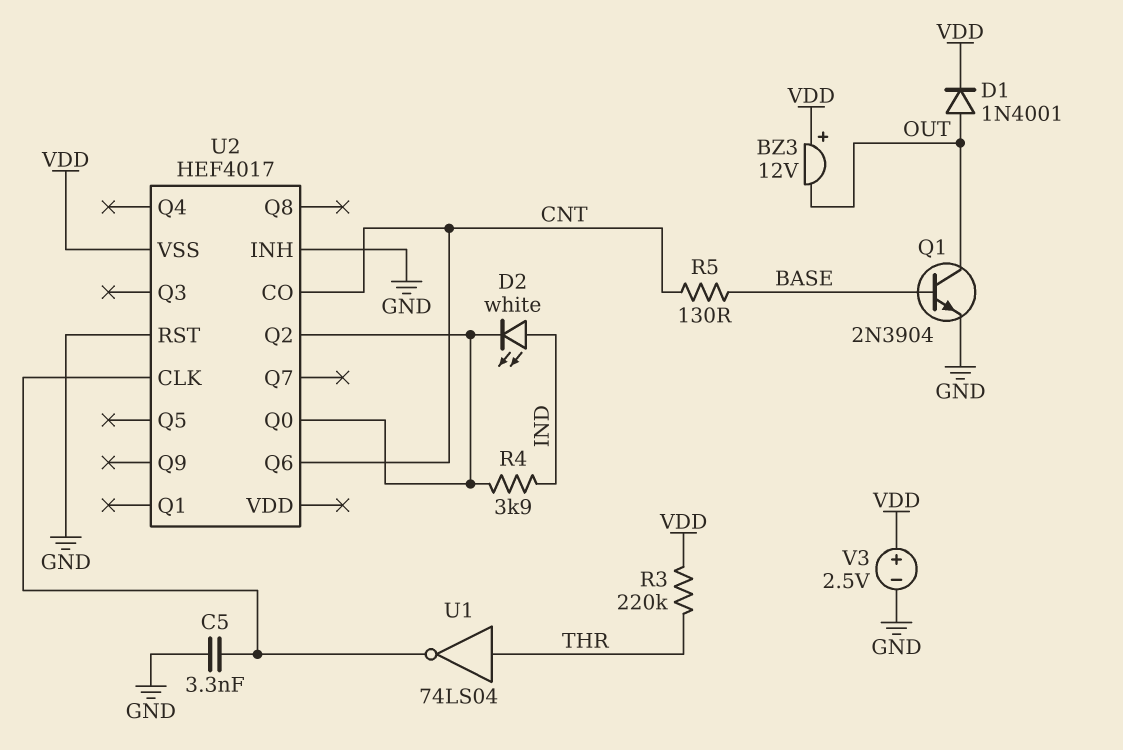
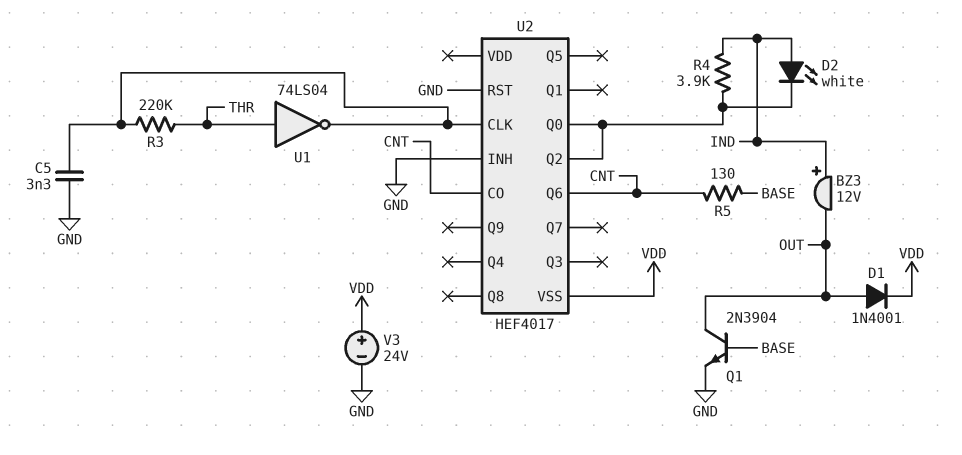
BZ3: buzzer 12V (plus VDD, minus OUT) -> buzzer 12V (plus IND, minus OUT)
R3: 220k (THR, VDD) -> 220k (THR, U2/CLK)
V3: 2.5V (plus VDD, minus GND) -> 24V (plus VDD, minus GND)

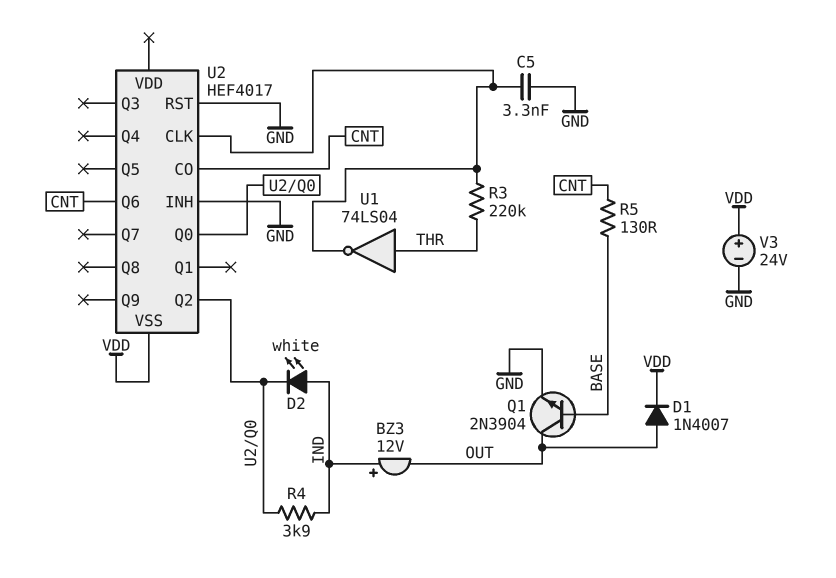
D1: diode 1N4001 (A OUT, K VDD) -> diode 1N4007 (A OUT, K VDD)

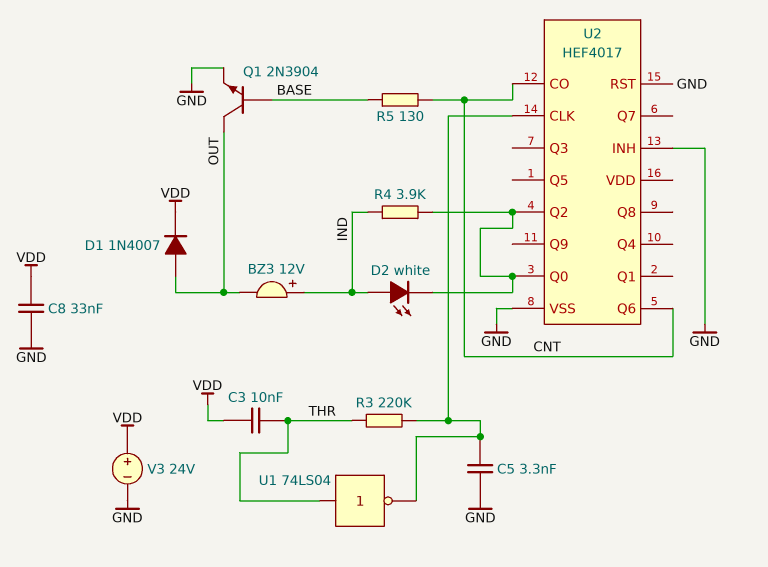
C3: none -> 10nF (THR, VDD)
C8: none -> 33nF (GND, VDD)
U2 pin VSS: VDD -> GND

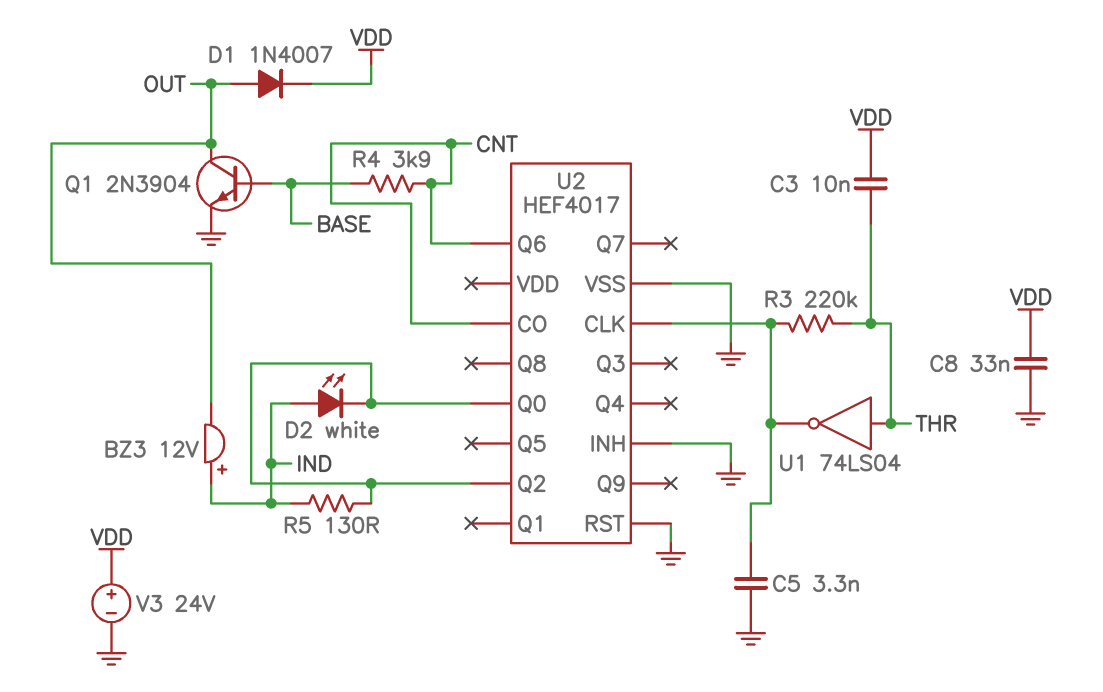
R4: 3.9k (IND, U2/Q0) -> 3.9k (BASE, CNT)
R5: 130 (BASE, CNT) -> 130 (IND, U2/Q0)

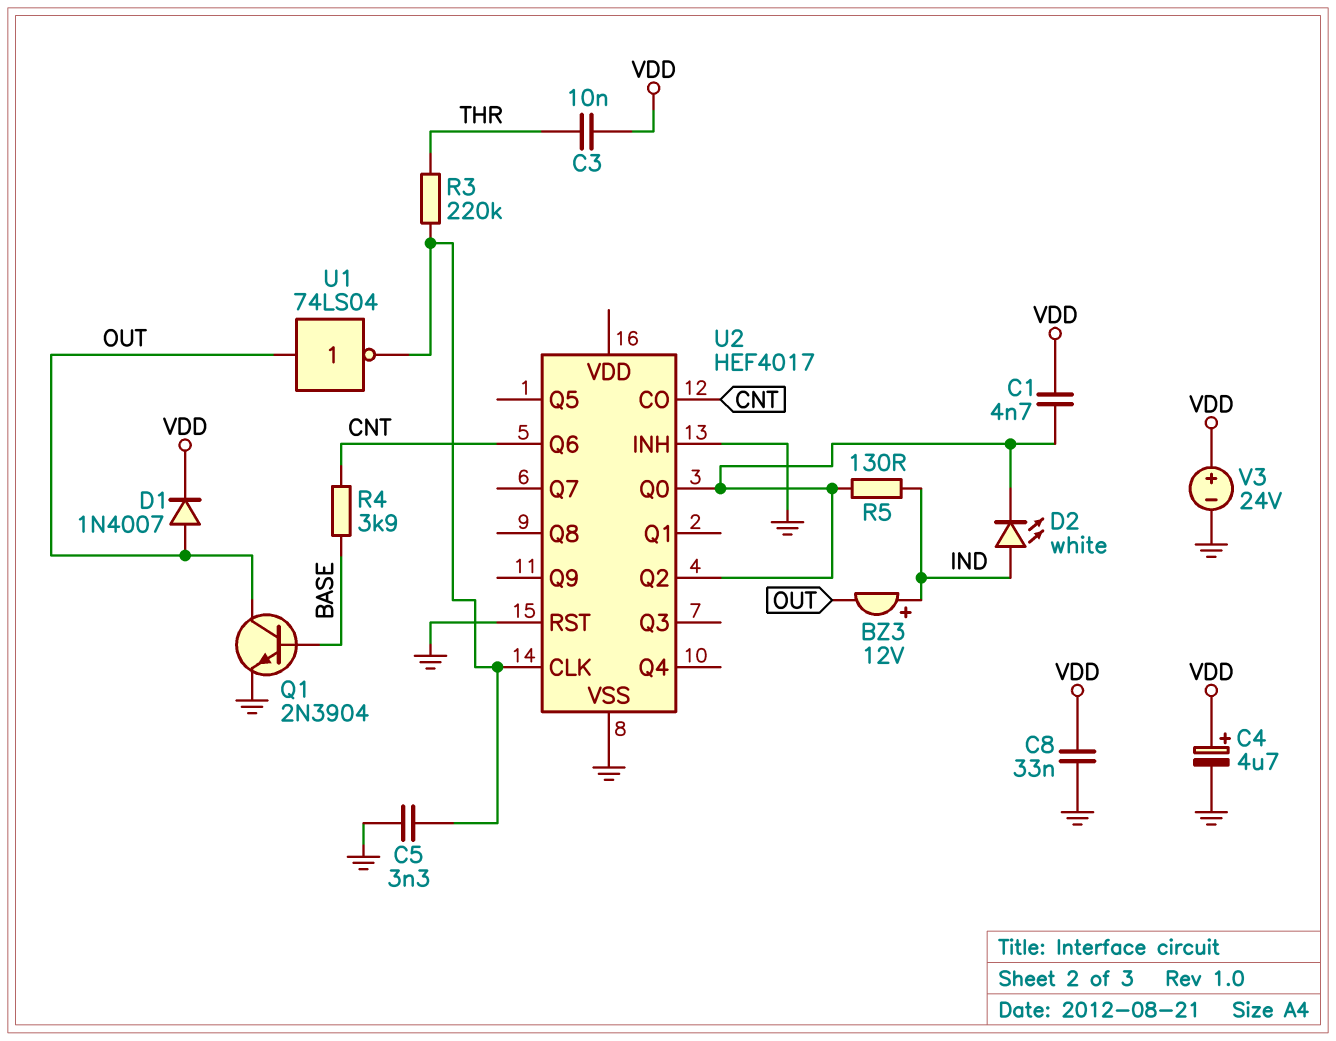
C1: none -> 4.7nF (U2/Q0, VDD)
C4: none -> 4.7uF (plus VDD, minus GND)
U1: NOT 74LS04 (in THR, out U2/CLK) -> NOT 74LS04 (in OUT, out U2/CLK)

